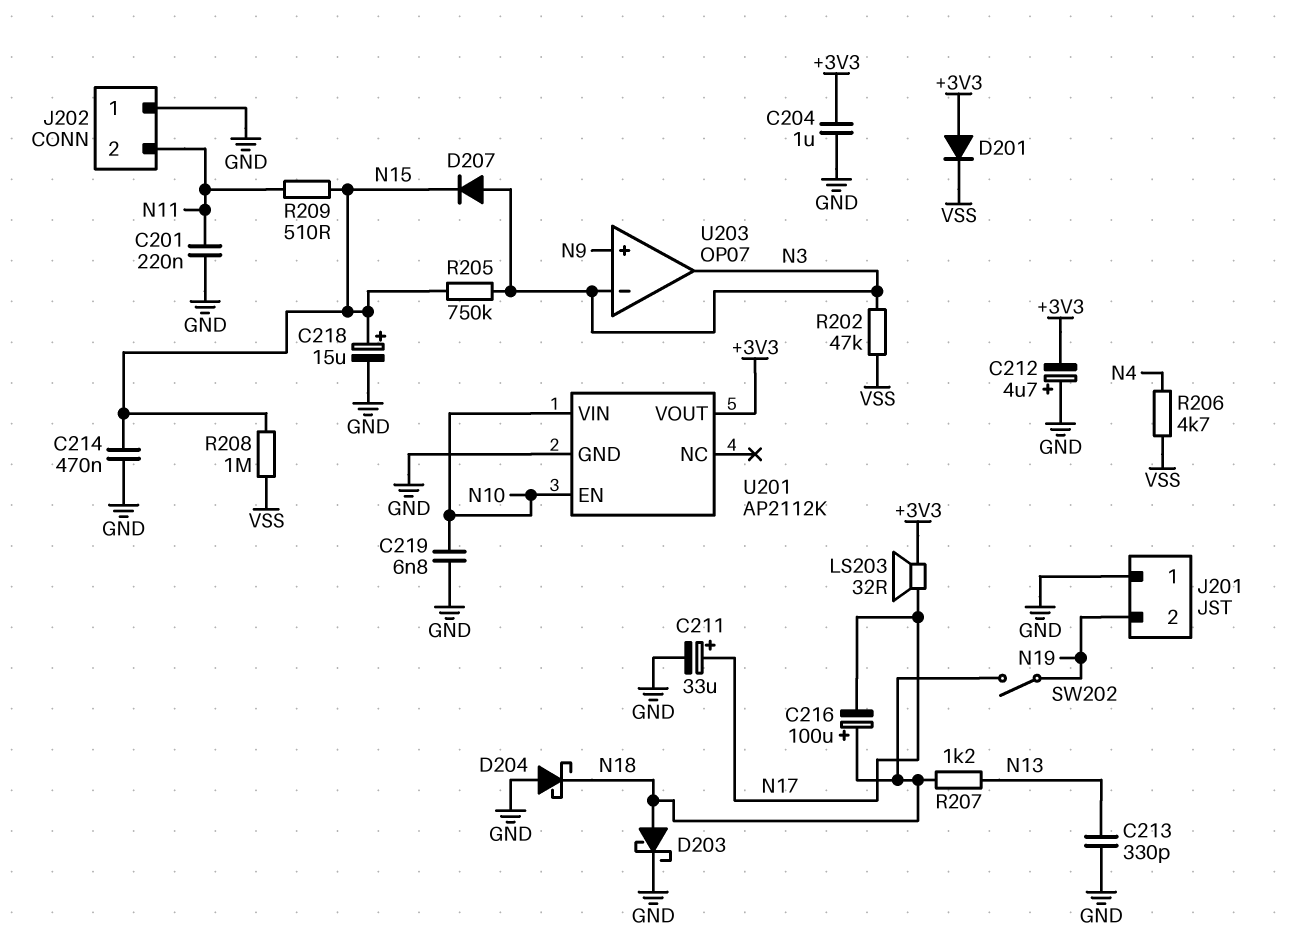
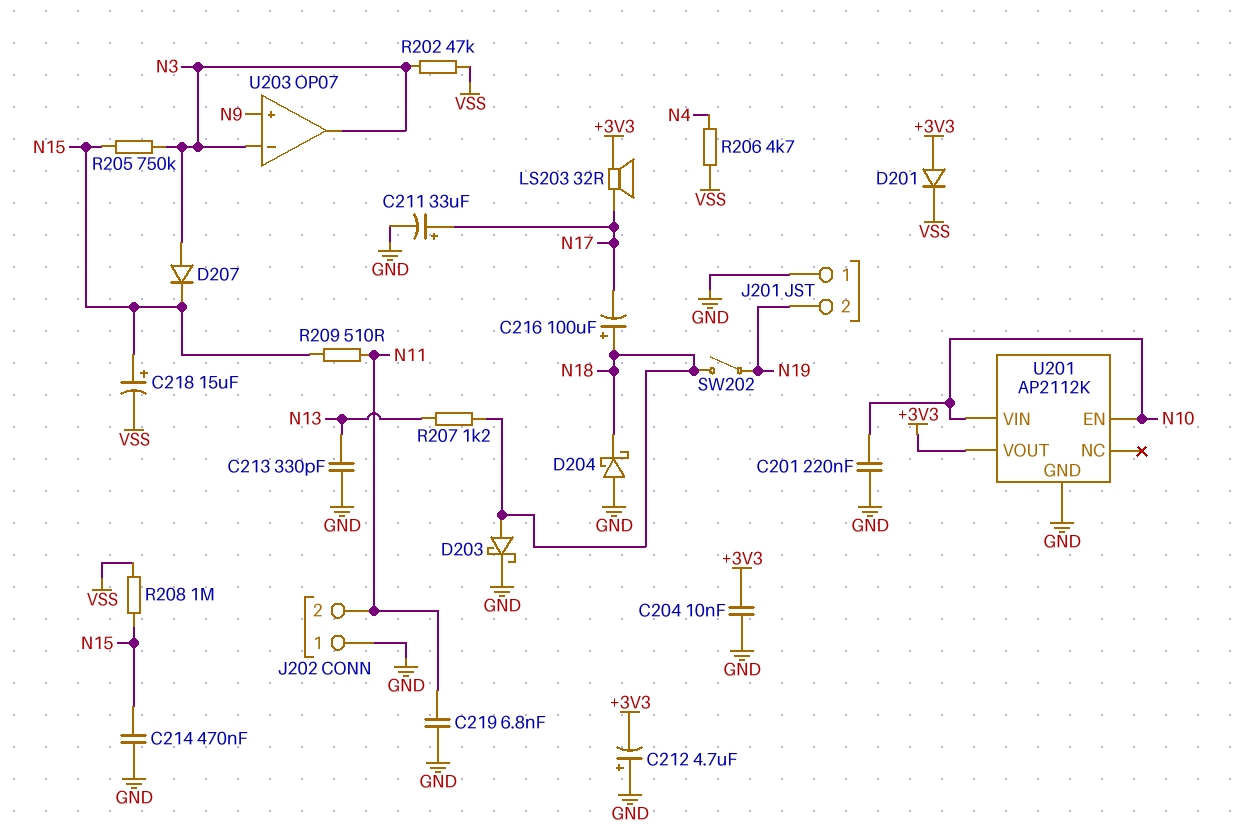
C201: 220nF (GND, N11) -> 220nF (GND, N10)
C204: 1uF (+3V3, GND) -> 10nF (+3V3, GND)
C218: 15uF (plus N15, minus GND) -> 15uF (plus N15, minus VSS)
C219: 6.8nF (GND, N10) -> 6.8nF (GND, N11)

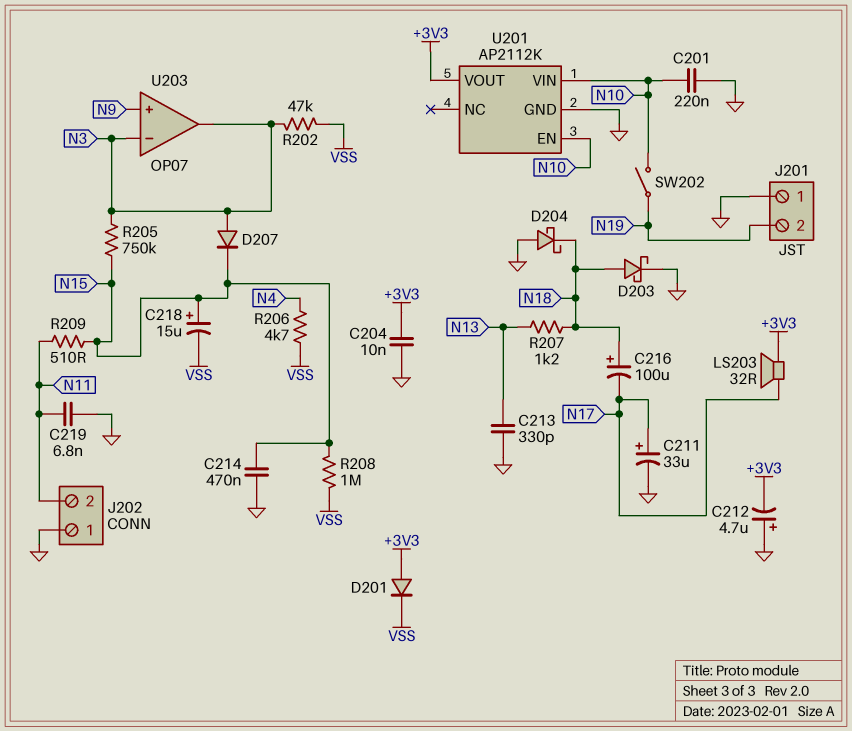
SW202: switch (N18, N19) -> switch (N10, N19)

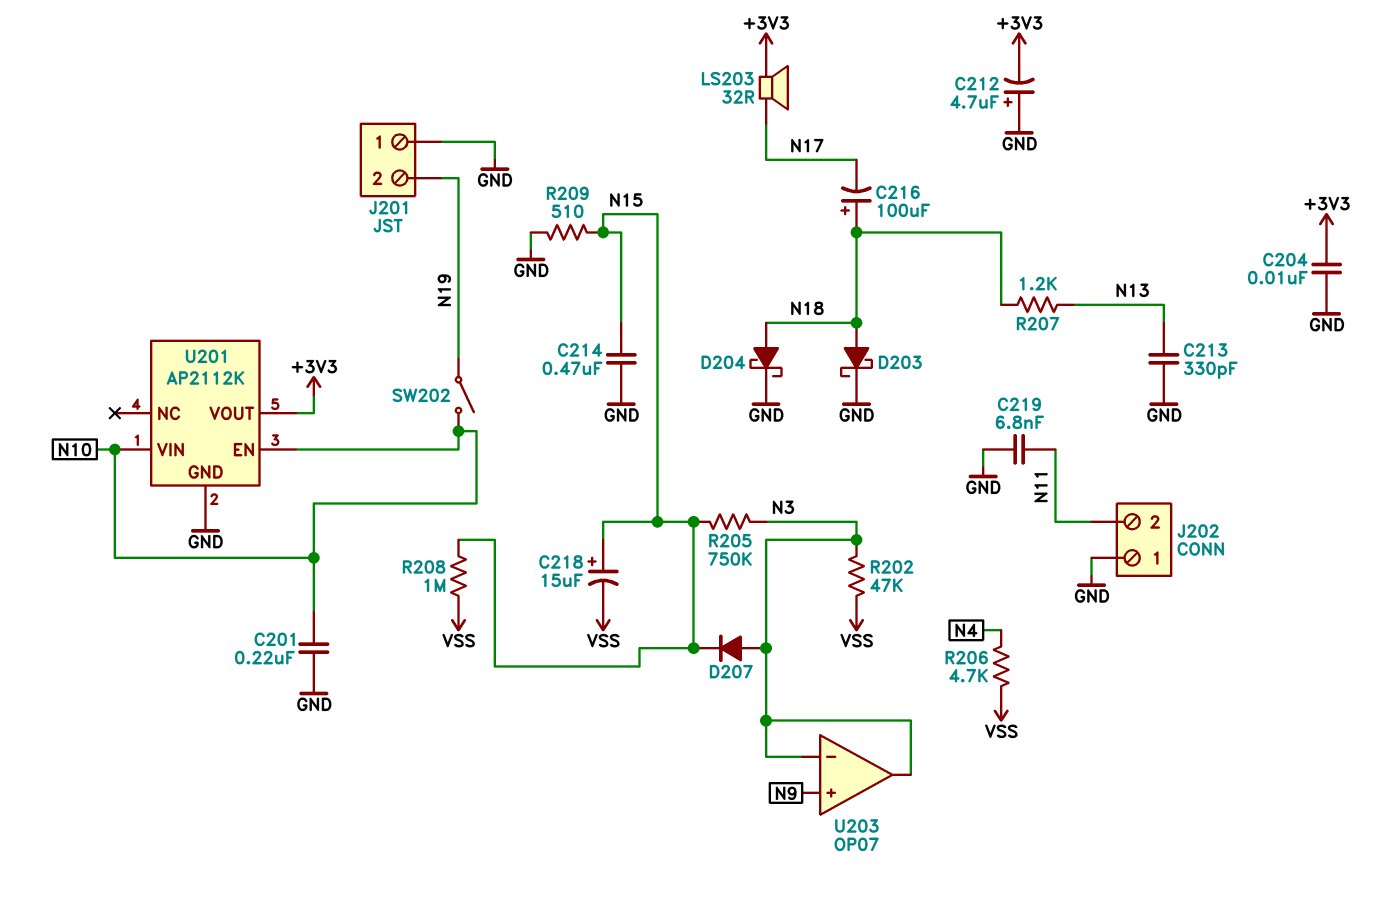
C211: 33uF (plus N17, minus GND) -> none
D201: diode (A +3V3, K VSS) -> none
D204: schottky (A GND, K N18) -> schottky (A N18, K GND)
R209: 510 (N11, N15) -> 510 (GND, N15)

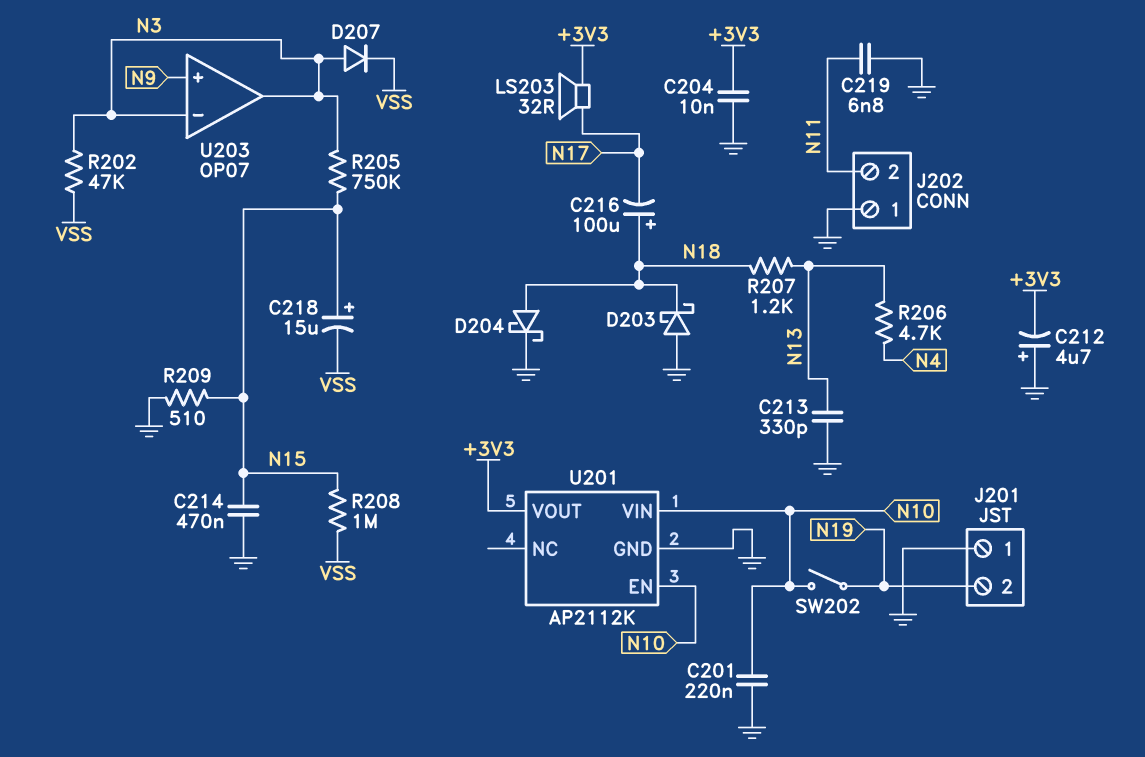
D203: schottky (A N18, K GND) -> schottky (A GND, K N18)
D207: diode (A N3, K N15) -> diode (A N3, K VSS)
R206: 4.7k (N4, VSS) -> 4.7k (N4, N13)

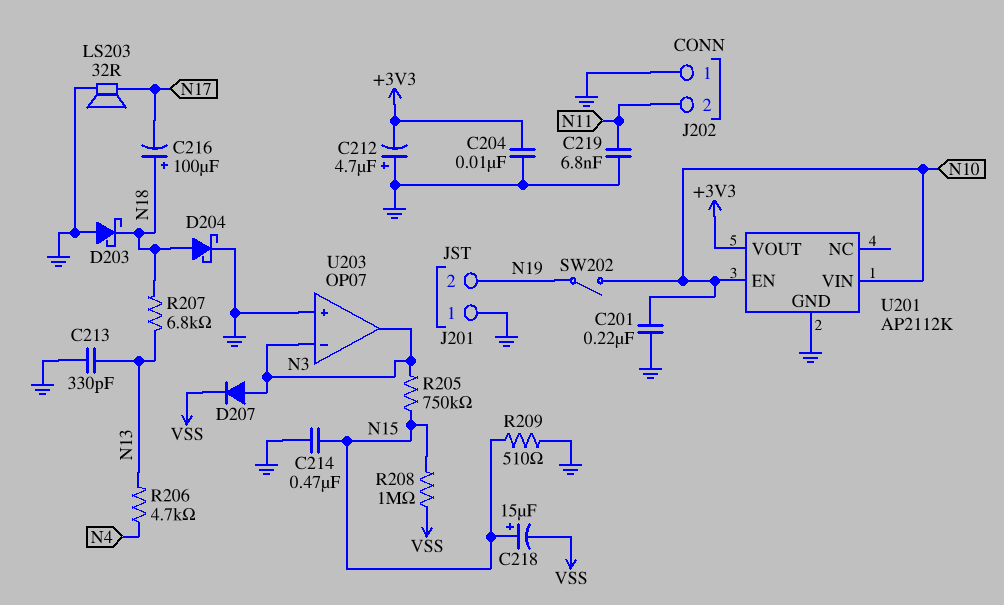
LS203: speaker 32R (+3V3, N17) -> speaker 32R (GND, N17)
R202: 47k (N3, VSS) -> none
R207: 1.2k (N13, N18) -> 6.8k (N13, N18)
U203 pin in+: N9 -> GND

